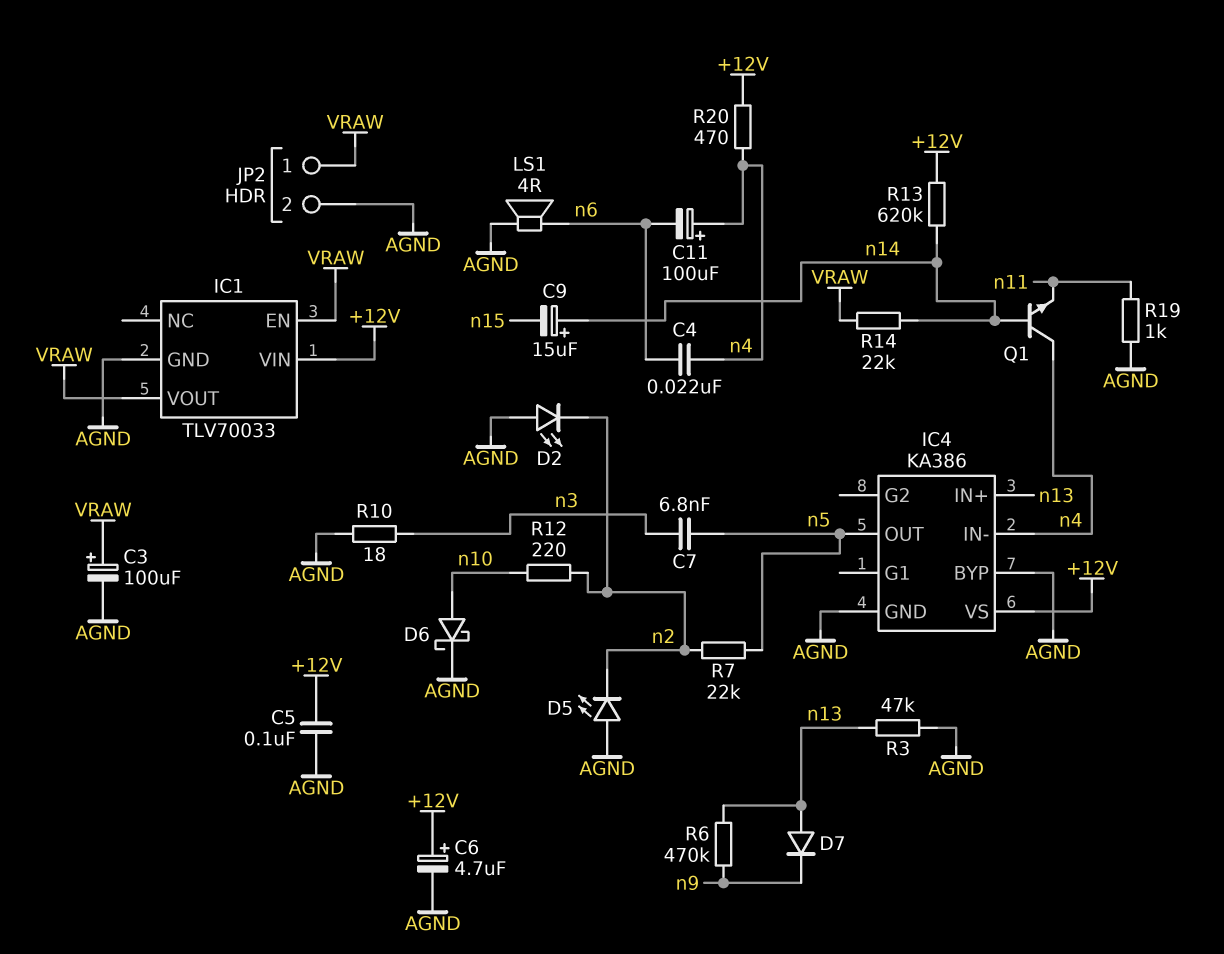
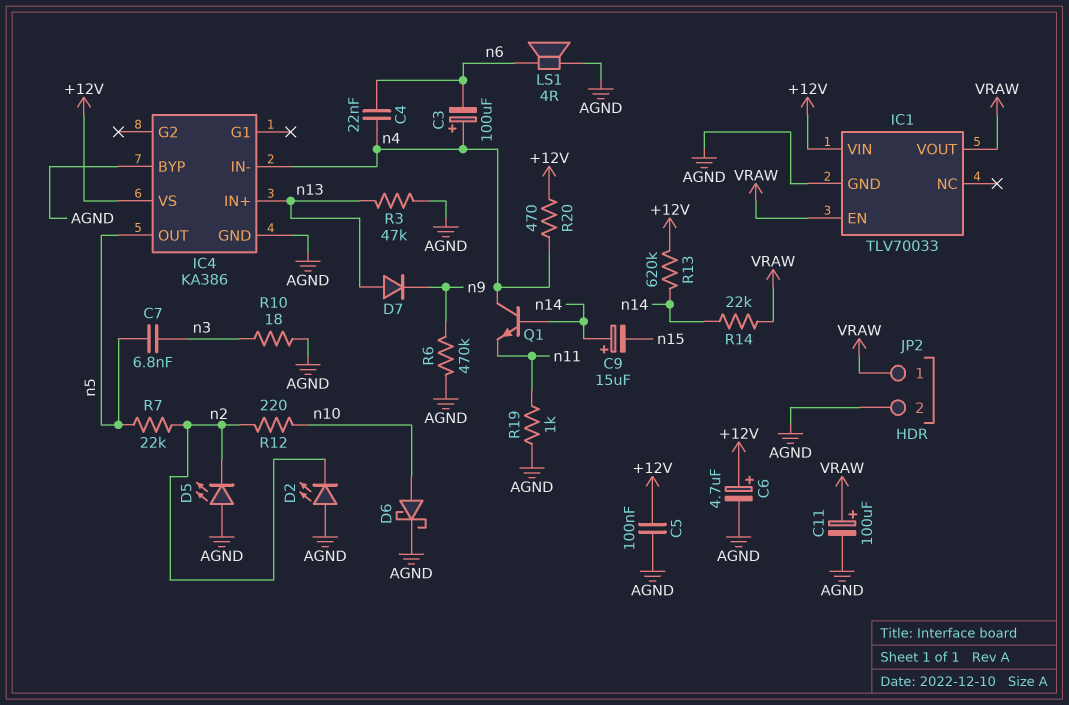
C3: 100uF (plus VRAW, minus AGND) -> 100uF (plus n4, minus n6)
C11: 100uF (plus n4, minus n6) -> 100uF (plus VRAW, minus AGND)
R6: 470k (n9, n13) -> 470k (AGND, n9)

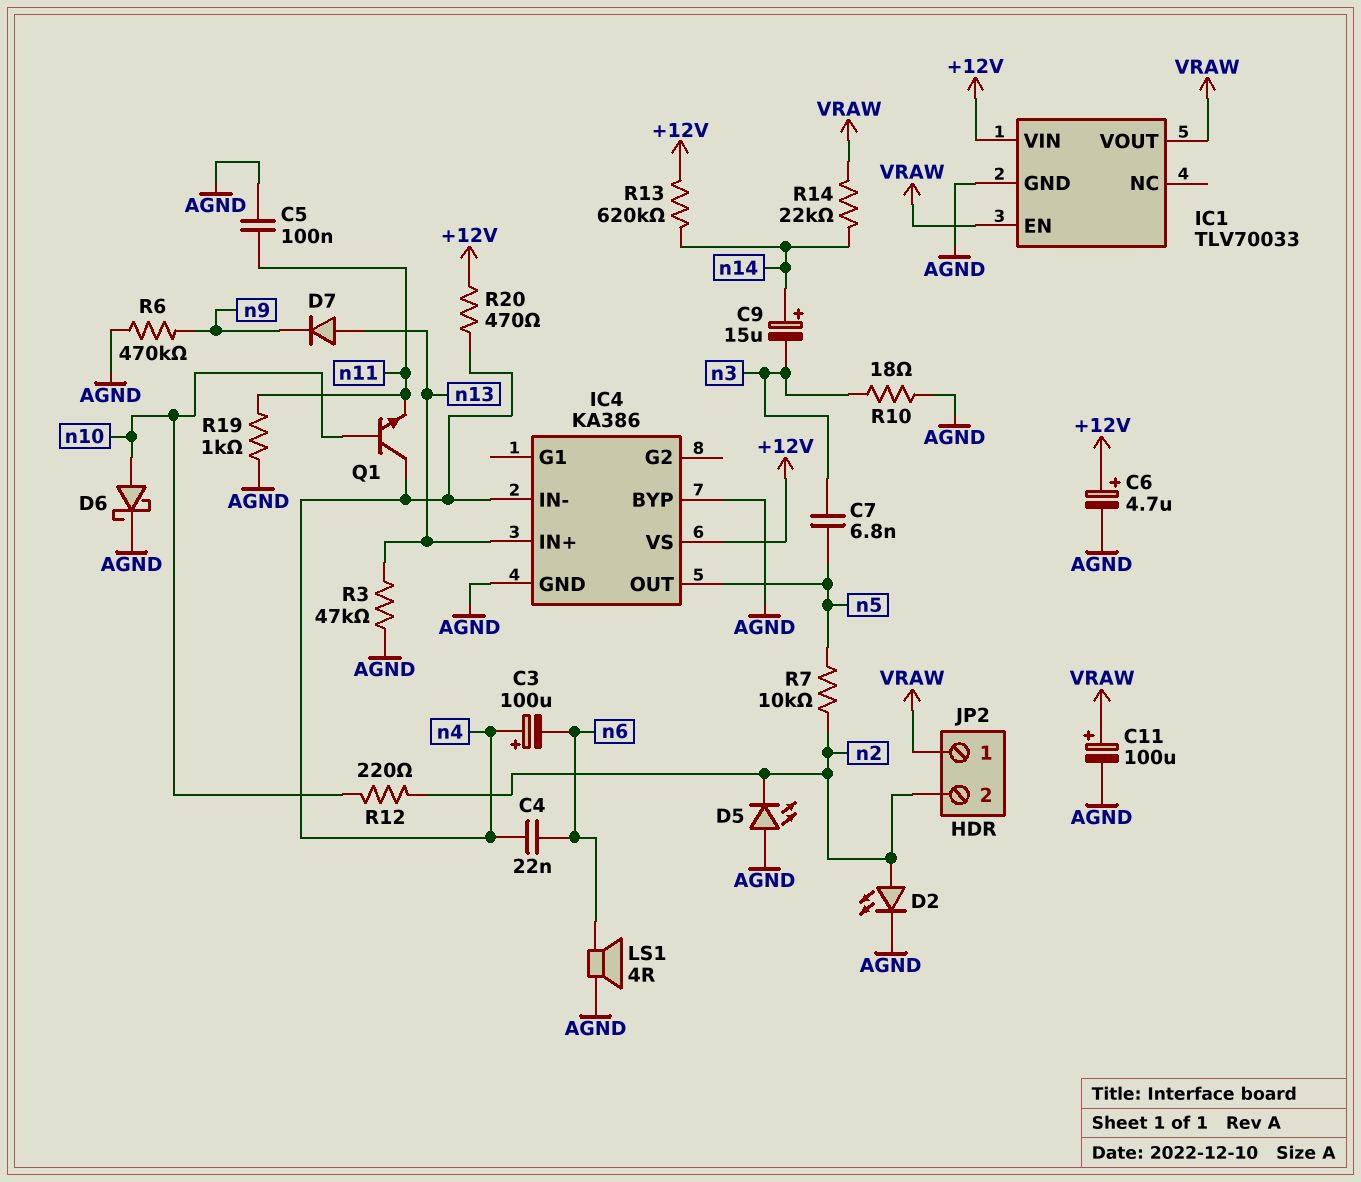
C5: 100nF (+12V, AGND) -> 100nF (AGND, n11)
C9: 15uF (plus n14, minus n15) -> 15uF (plus n14, minus n3)
D2: LED (A AGND, K n2) -> LED (A n2, K AGND)
JP2 pin 2: AGND -> n2
Q1: NPN (B n14, C n4, E n11) -> NPN (B n10, C n4, E n11)
R7: 22k (n2, n5) -> 10k (n2, n5)

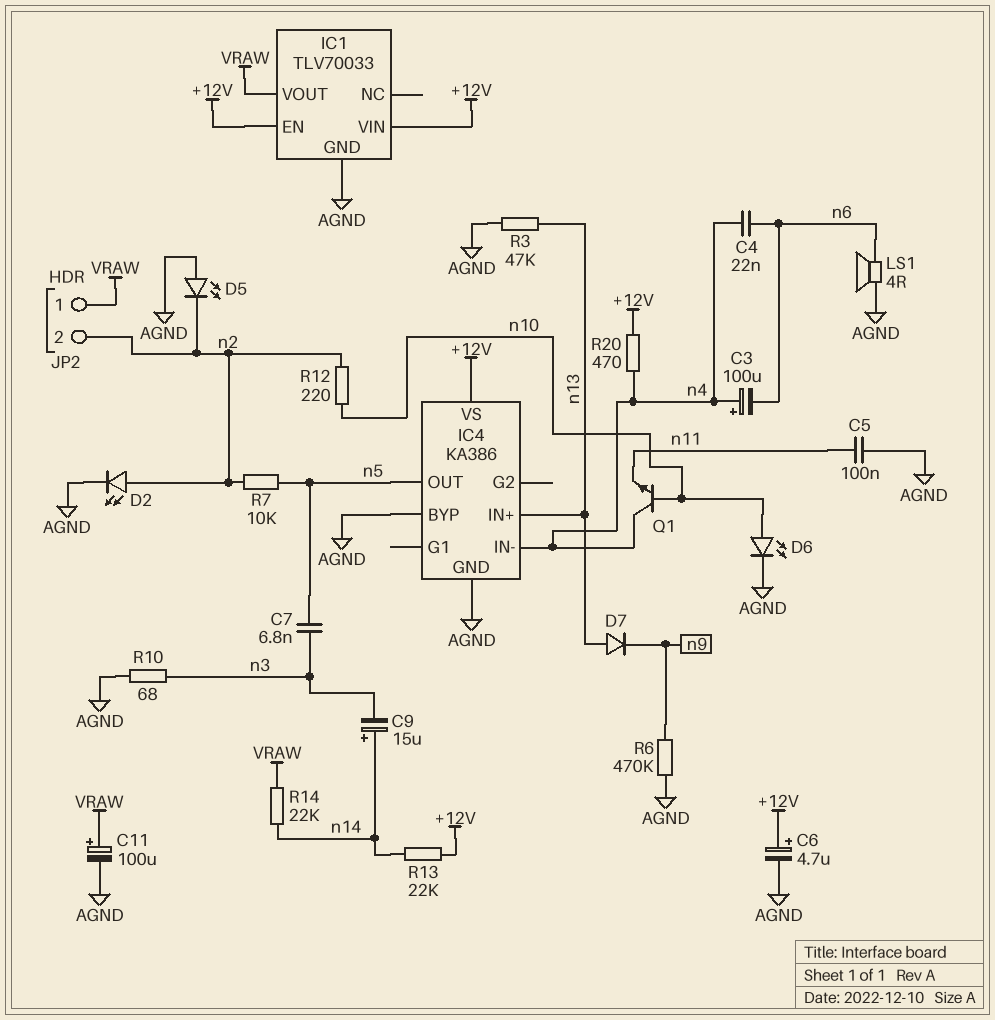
D6: schottky (A n10, K AGND) -> LED (A n10, K AGND)
IC1 pin EN: VRAW -> +12V
R10: 18 (AGND, n3) -> 68 (AGND, n3)
R13: 620k (+12V, n14) -> 22k (+12V, n14)
R19: 1k (AGND, n11) -> none

